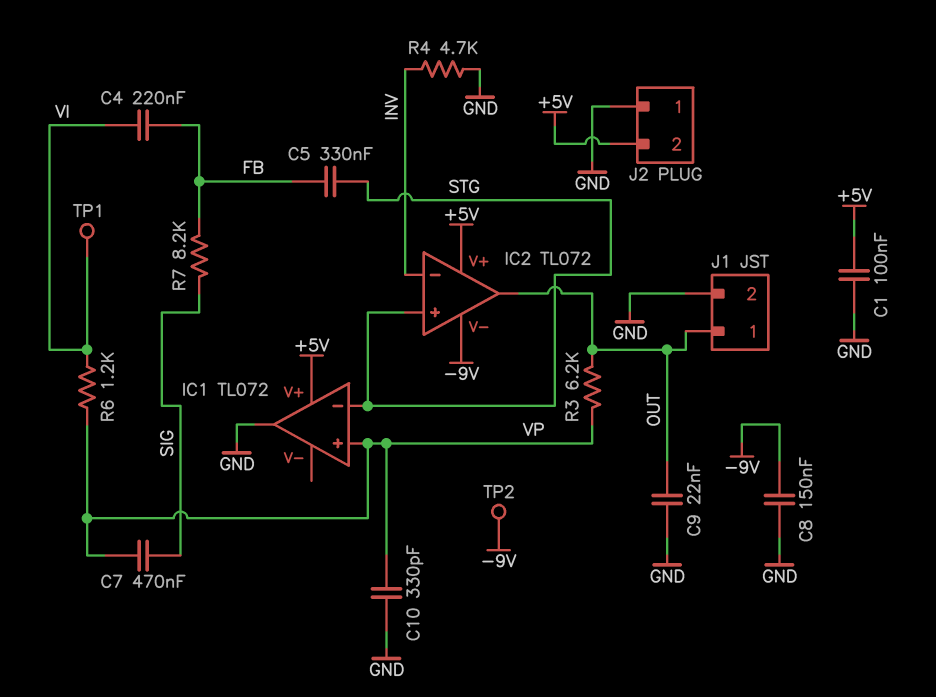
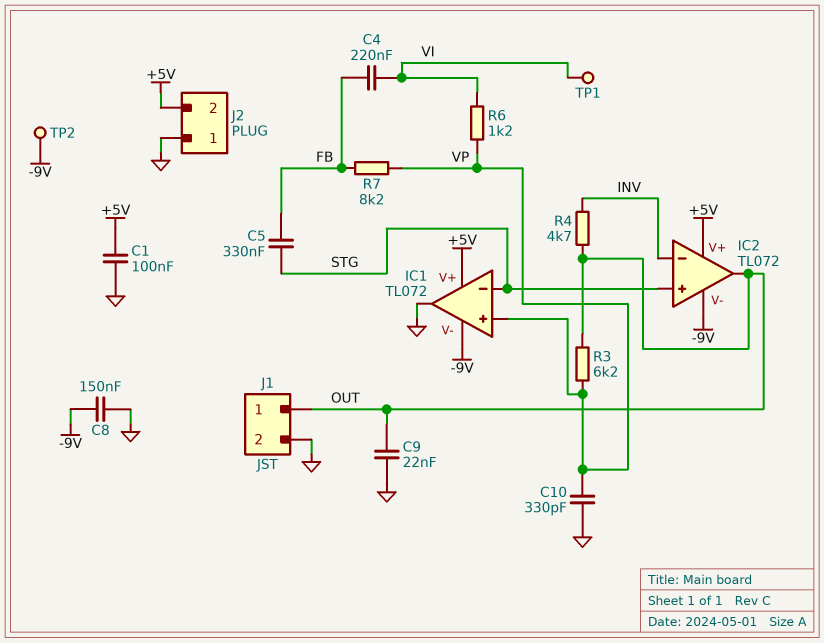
C7: 470nF (SIG, VP) -> none
IC1 pin V-: none -> -9V
R4: 4.7k (GND, INV) -> 4.7k (INV, OUT)
R7: 8.2k (FB, SIG) -> 8.2k (FB, VP)

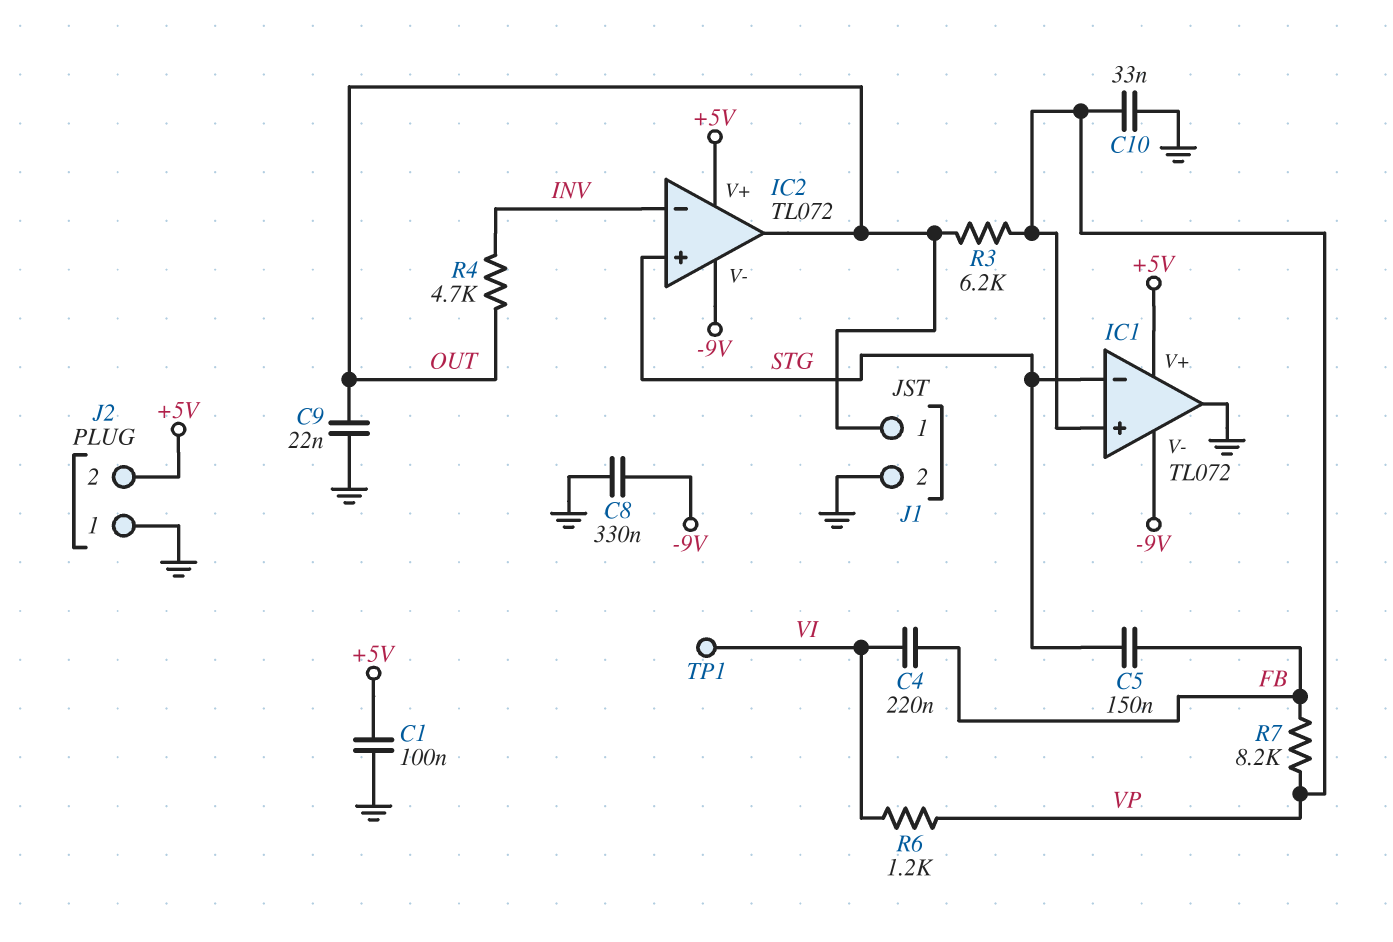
C5: 330nF (FB, STG) -> 150nF (FB, STG)
C8: 150nF (-9V, GND) -> 330nF (-9V, GND)
C10: 330pF (GND, VP) -> 33nF (GND, VP)
TP2: test point (-9V) -> none

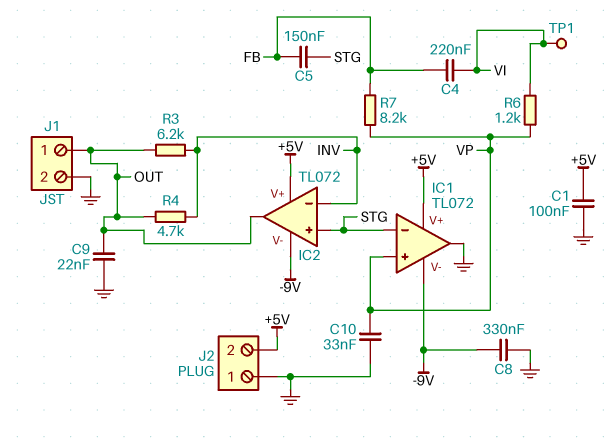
R3: 6.2k (OUT, VP) -> 6.2k (INV, OUT)

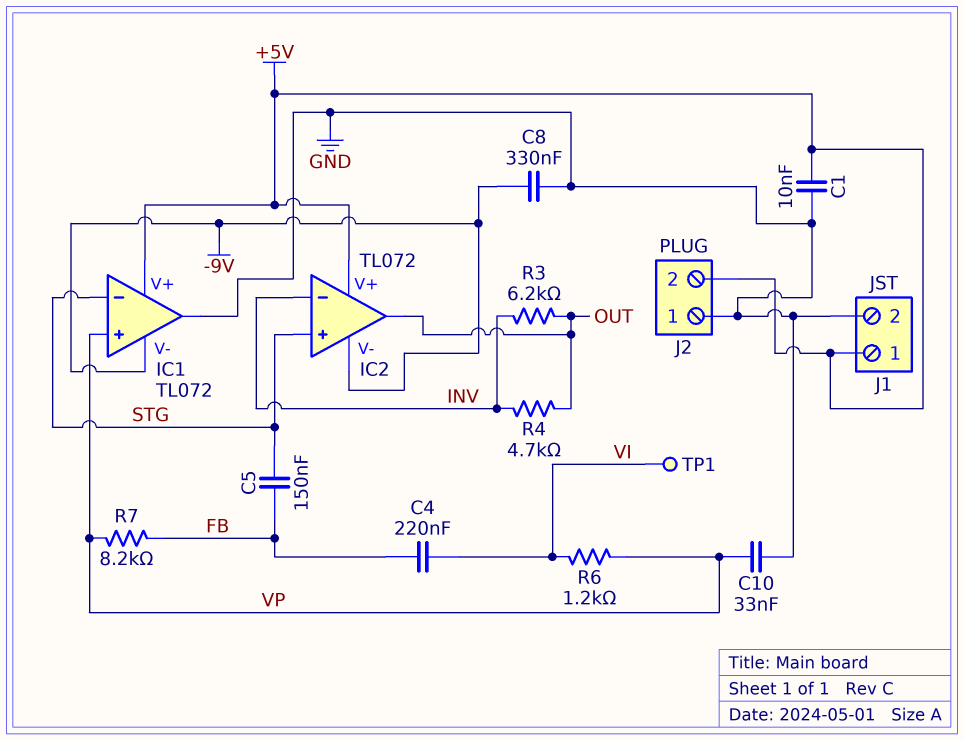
C1: 100nF (+5V, GND) -> 10nF (+5V, GND)
C9: 22nF (GND, OUT) -> none
J1 pin 1: OUT -> +5V

